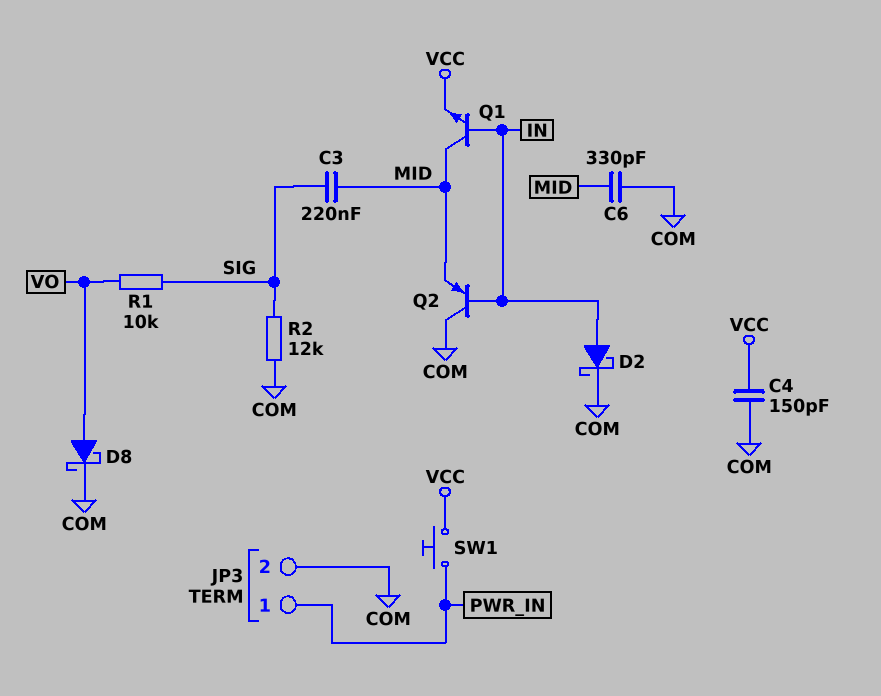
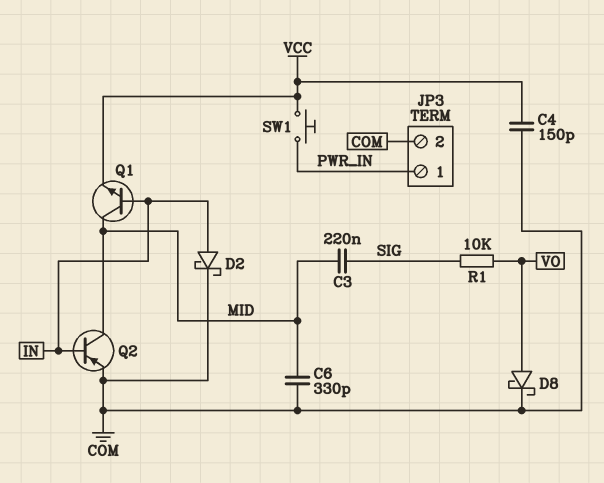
Q2: PNP (B IN, C COM, E MID) -> PNP (B IN, C MID, E COM)
R2: 12k (COM, SIG) -> none

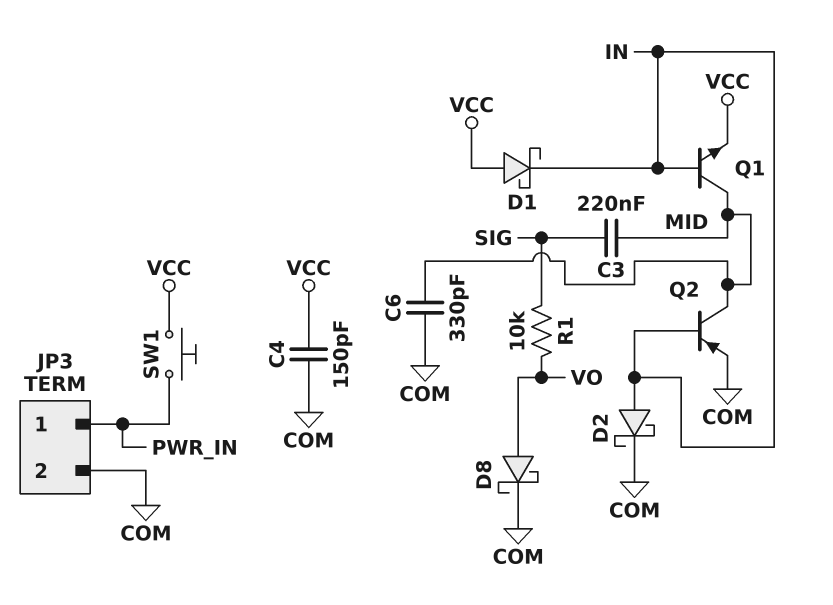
D1: none -> schottky (A VCC, K IN)

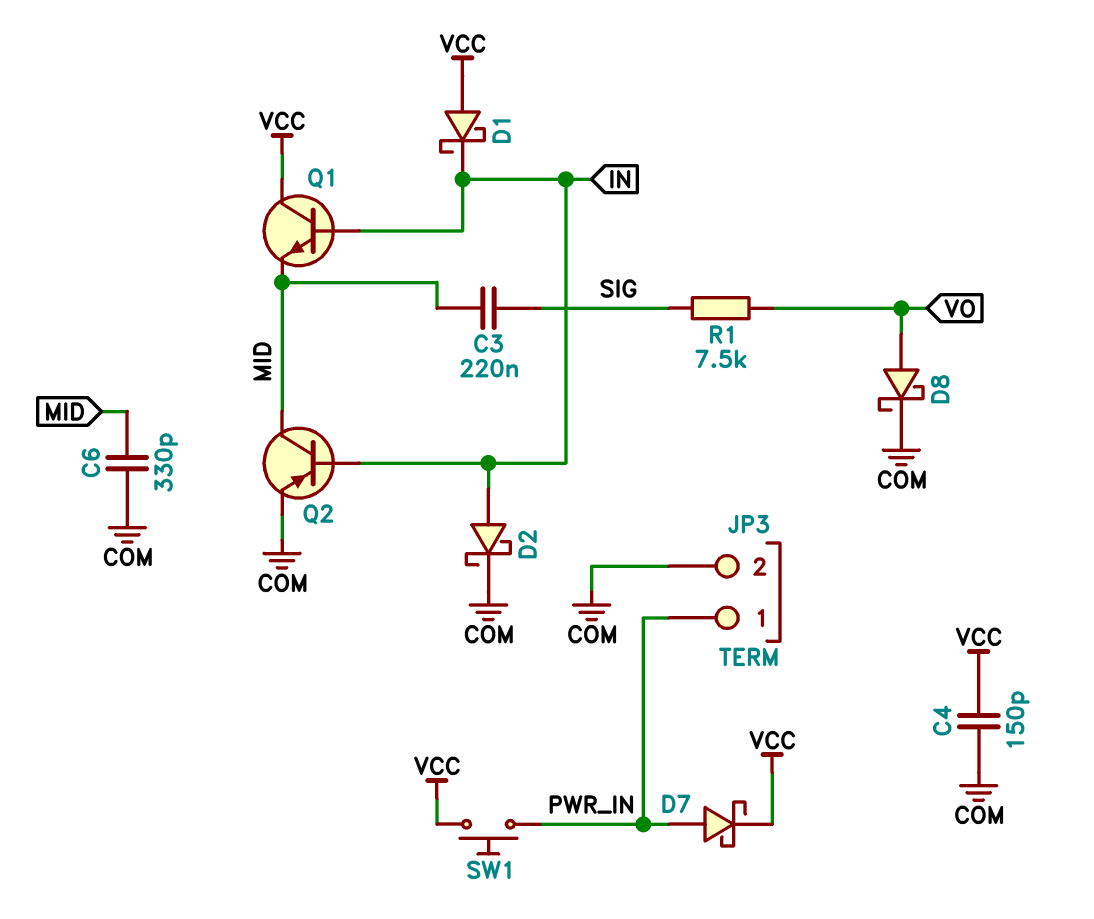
D7: none -> schottky (A PWR_IN, K VCC)
Q1: NPN (B IN, C MID, E VCC) -> NPN (B IN, C VCC, E MID)
R1: 10k (SIG, VO) -> 7.5k (SIG, VO)

